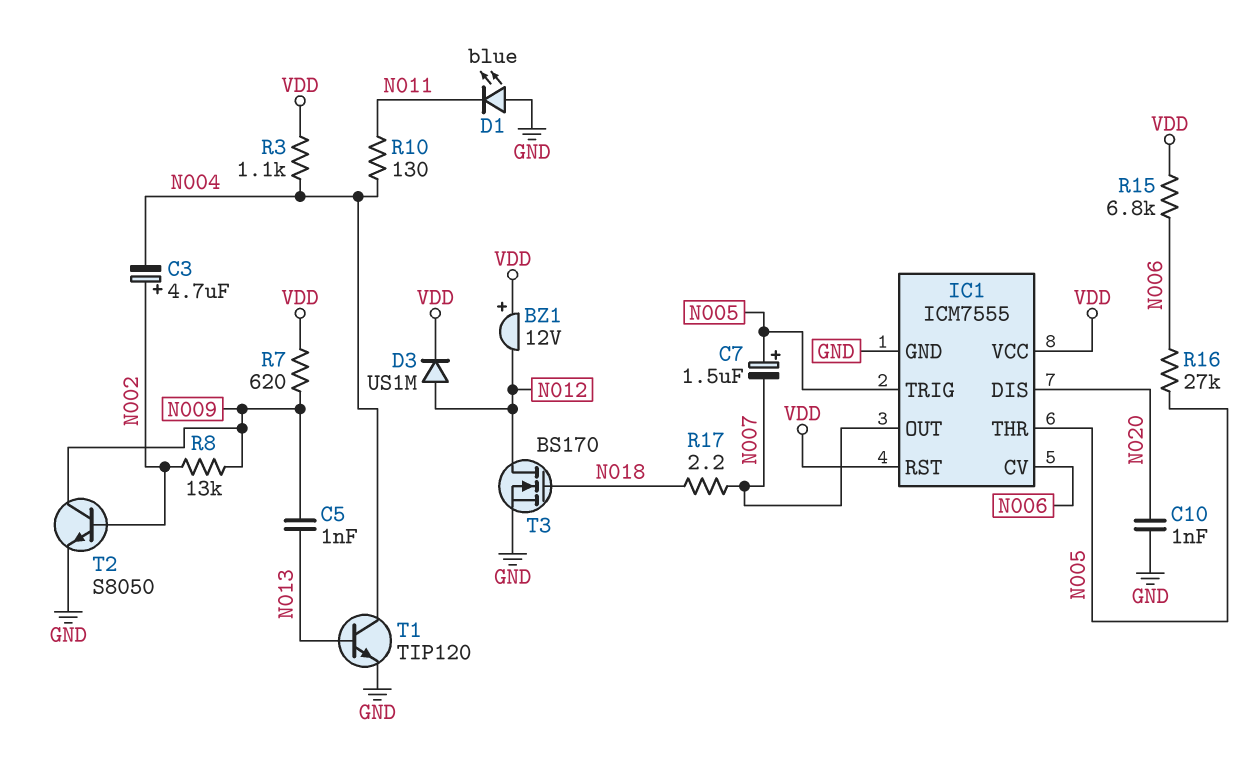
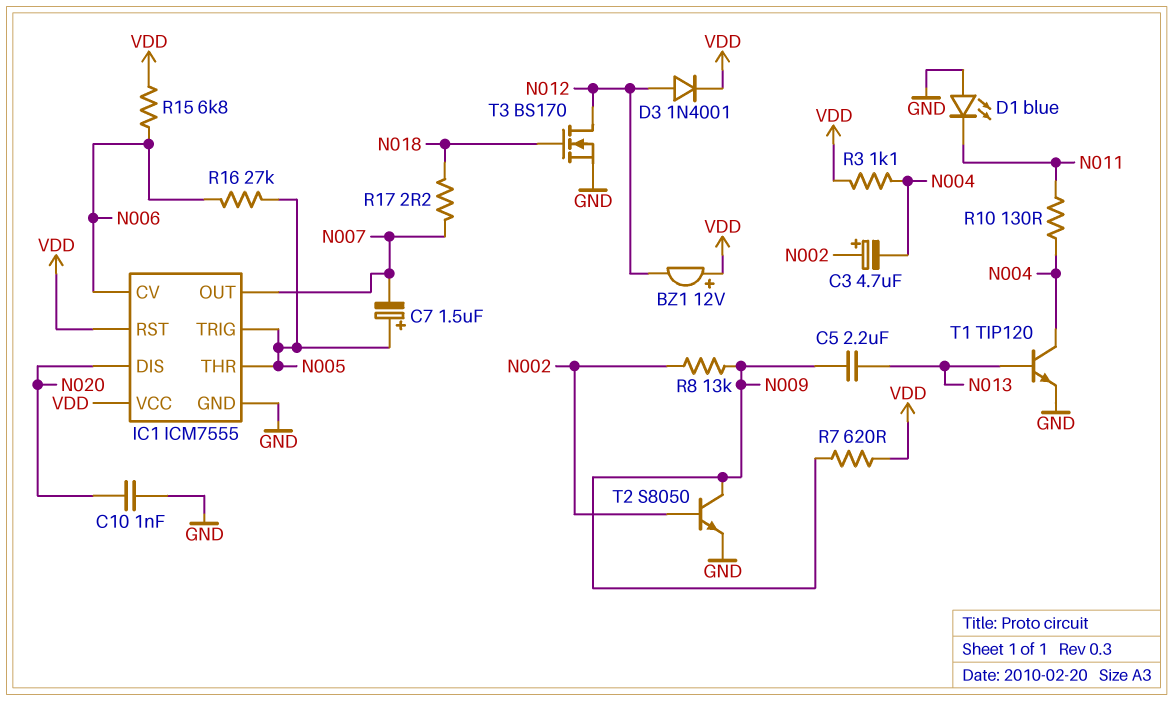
C5: 1nF (N009, N013) -> 2.2uF (N009, N013)
D3: diode US1M (A N012, K VDD) -> diode 1N4001 (A N012, K VDD)

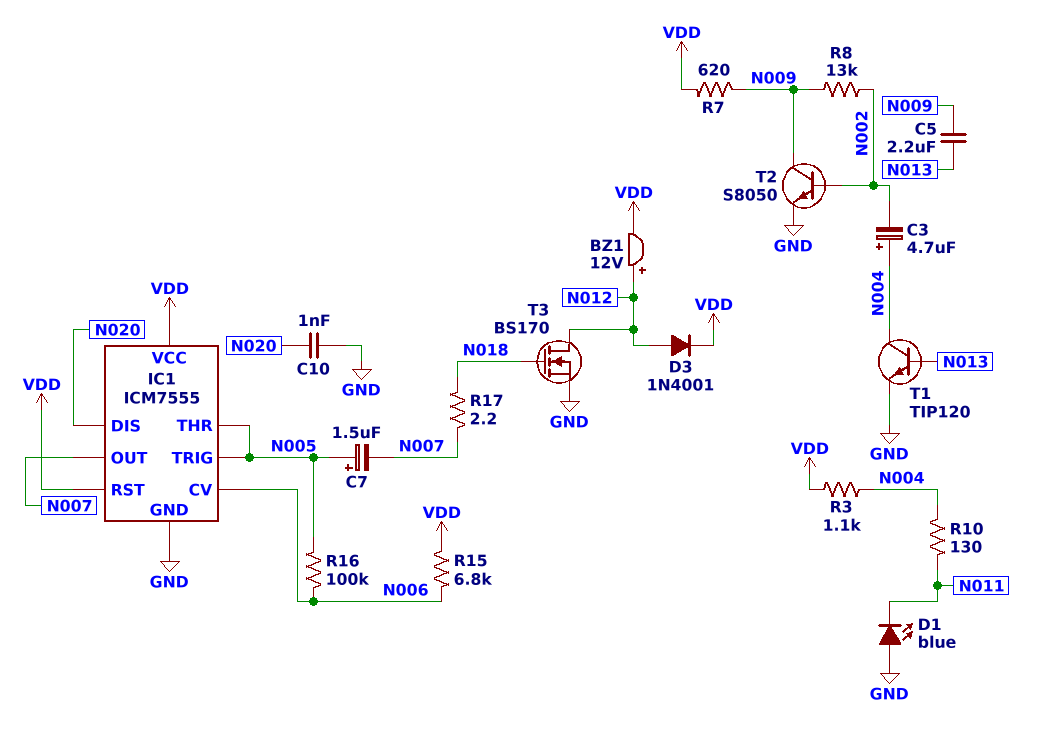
BZ1: buzzer 12V (plus VDD, minus N012) -> buzzer 12V (plus N012, minus VDD)
C3: 4.7uF (plus N002, minus N004) -> 4.7uF (plus N004, minus N002)
R16: 27k (N005, N006) -> 100k (N005, N006)

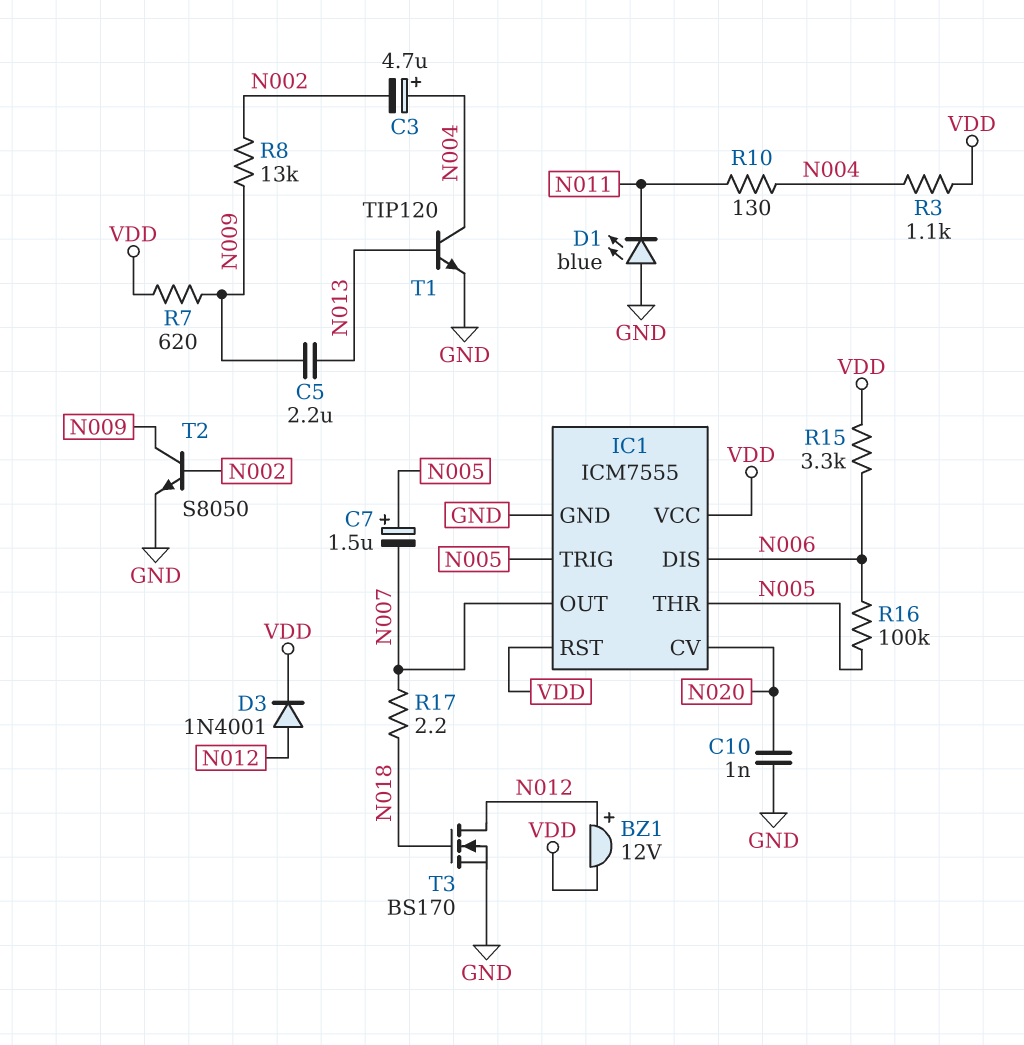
IC1 pin CV: N006 -> N020
IC1 pin DIS: N020 -> N006
R15: 6.8k (N006, VDD) -> 3.3k (N006, VDD)

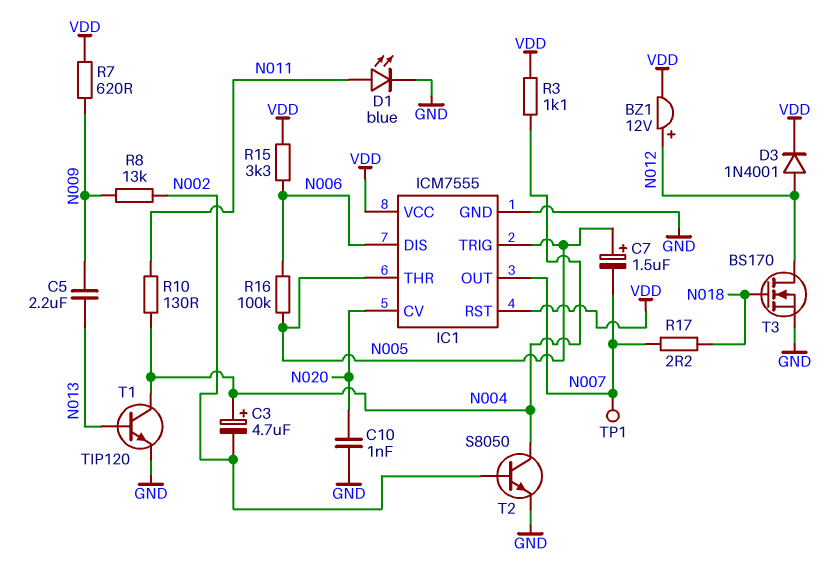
D1: LED blue (A GND, K N011) -> LED blue (A N011, K GND)
T2: NPN S8050 (B N002, C N009, E GND) -> NPN S8050 (B N002, C N004, E GND)
TP1: none -> test point (N007)

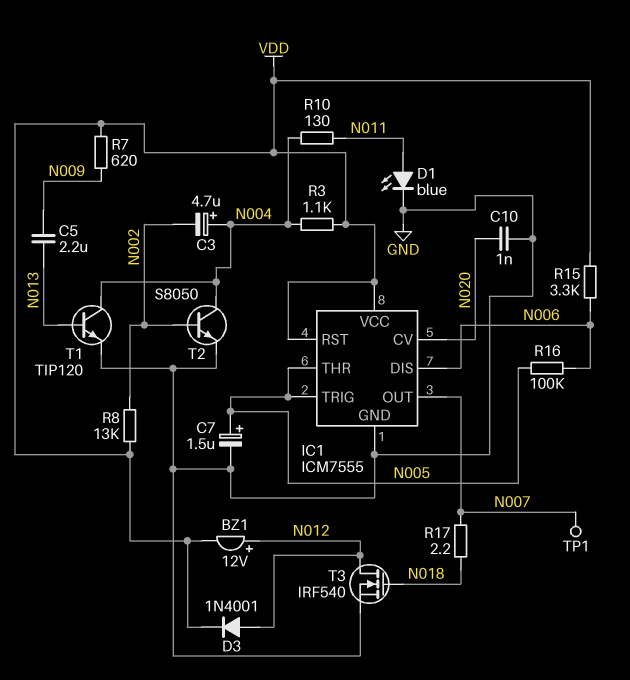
C7: 1.5uF (plus N005, minus N007) -> 1.5uF (plus N005, minus GND)
R8: 13k (N002, N009) -> 13k (N002, VDD)
T3: NMOS BS170 (G N018, D N012, S GND) -> NMOS IRF540 (G N018, D N012, S GND)

